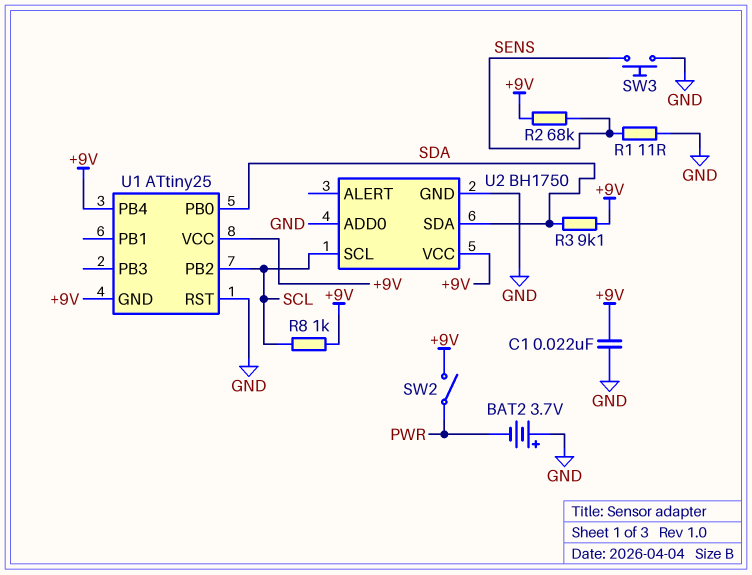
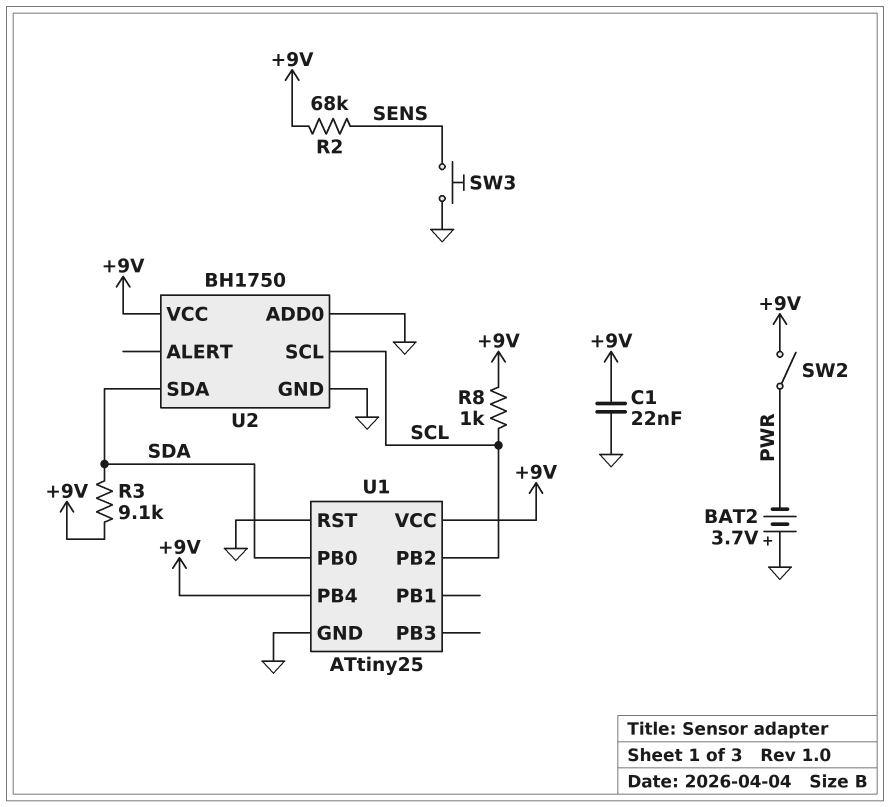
R1: 11 (GND, SENS) -> none
U1 pin GND: +9V -> GND

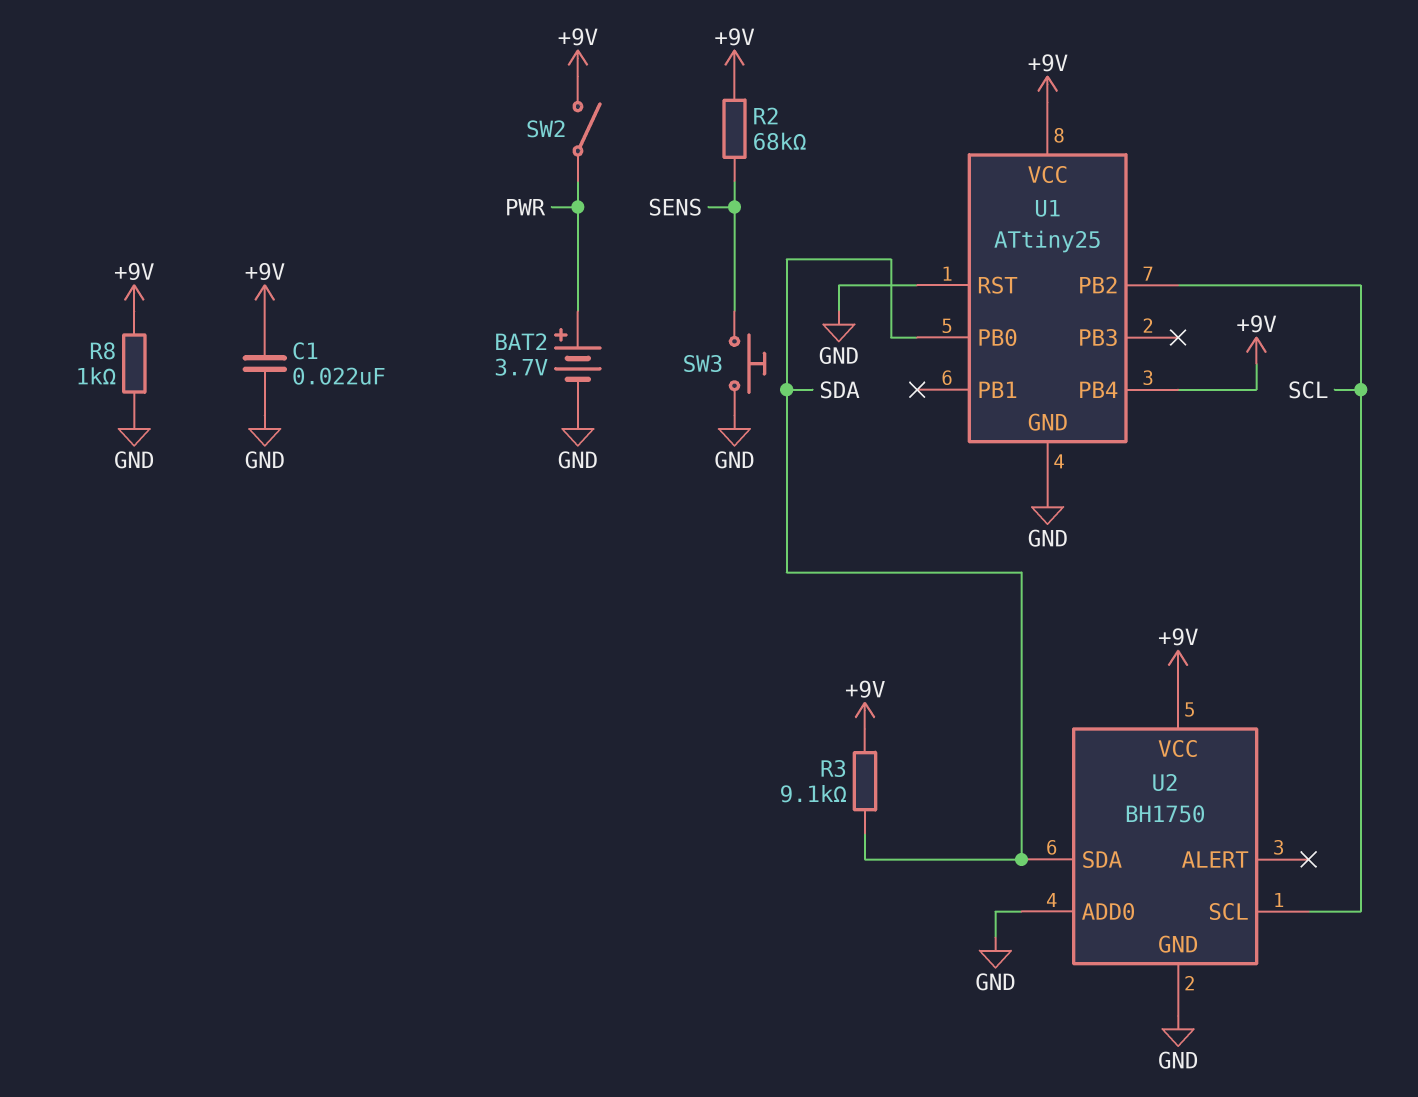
BAT2: 3.7V (plus GND, minus PWR) -> 3.7V (plus PWR, minus GND)
R8: 1k (+9V, SCL) -> 1k (+9V, GND)

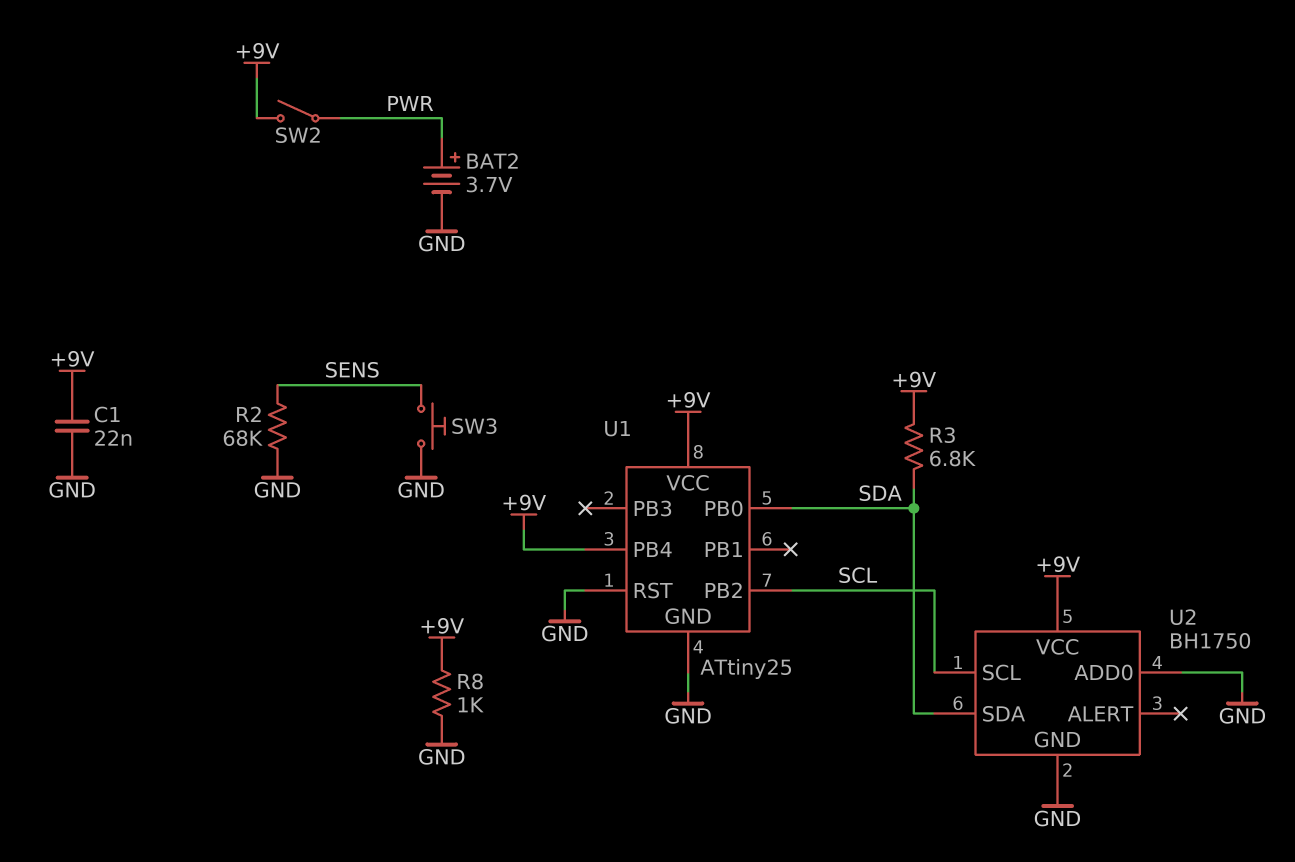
R2: 68k (+9V, SENS) -> 68k (GND, SENS)
R3: 9.1k (+9V, SDA) -> 6.8k (+9V, SDA)

